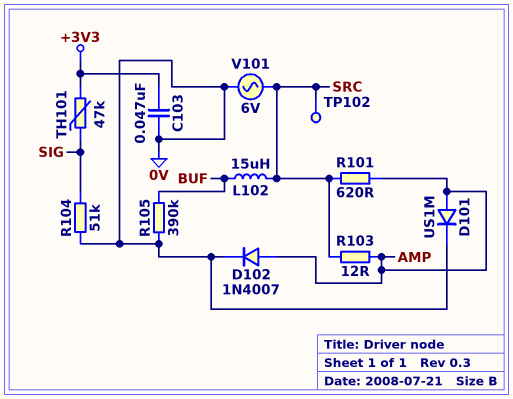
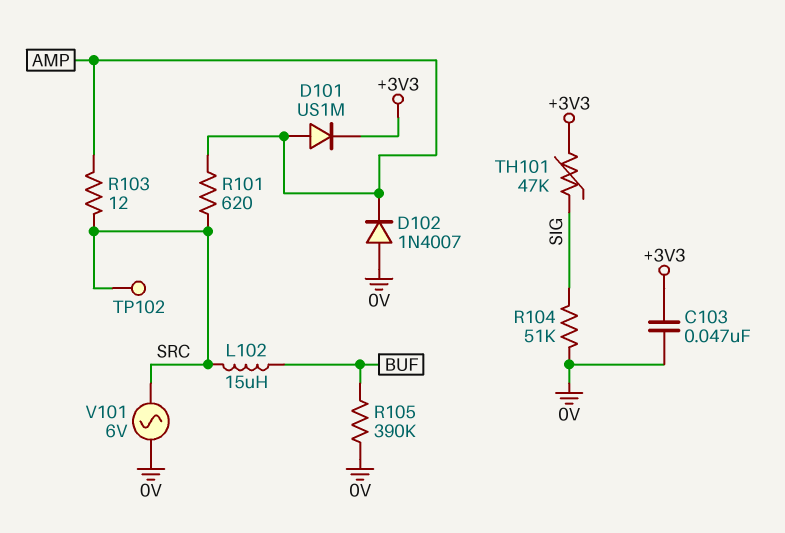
D101: diode US1M (A AMP, K 0V) -> diode US1M (A AMP, K +3V3)
D102: diode 1N4007 (A AMP, K 0V) -> diode 1N4007 (A 0V, K AMP)

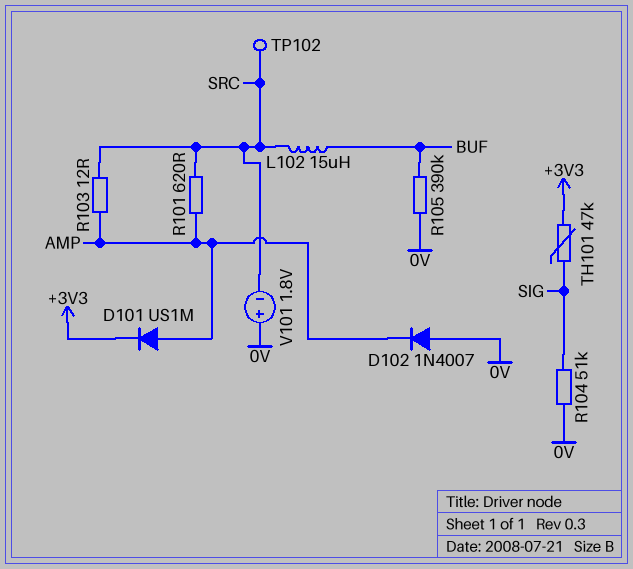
C103: 47nF (+3V3, 0V) -> none
V101: AC 6V (0V, SRC) -> 1.8V (plus 0V, minus SRC)

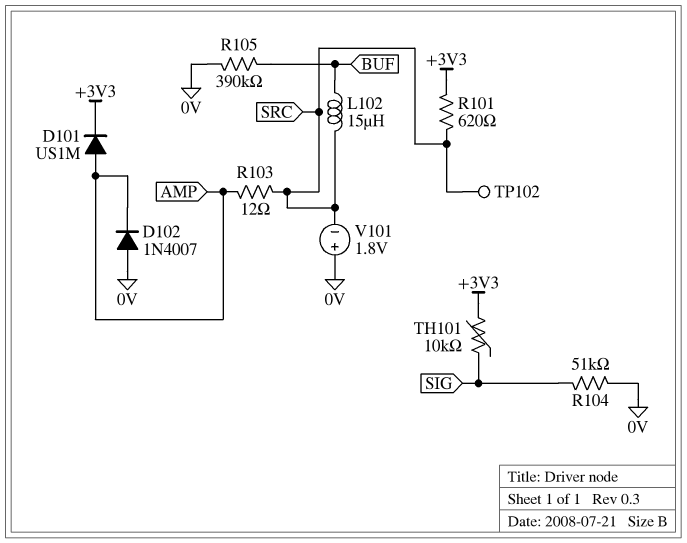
R101: 620 (AMP, SRC) -> 620 (+3V3, SRC)
TH101: 47k (+3V3, SIG) -> 10k (+3V3, SIG)

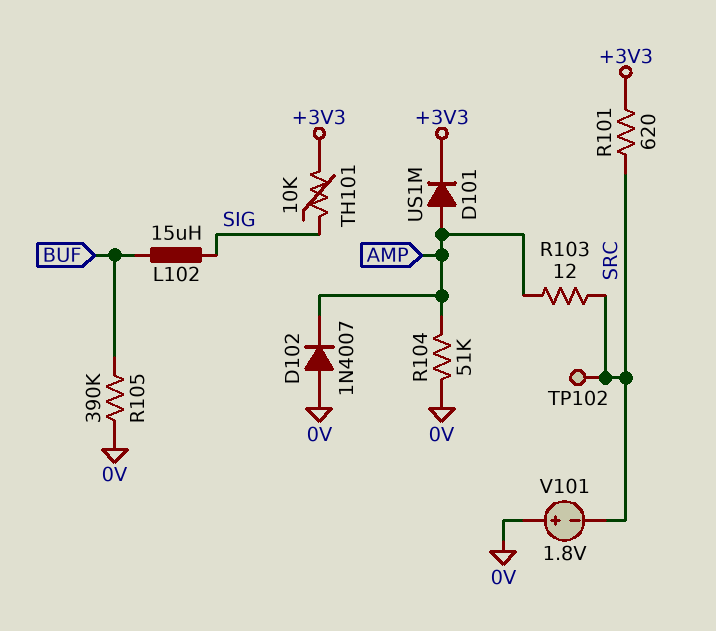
L102: 15uH (BUF, SRC) -> 15uH (BUF, SIG)
R104: 51k (0V, SIG) -> 51k (0V, AMP)

